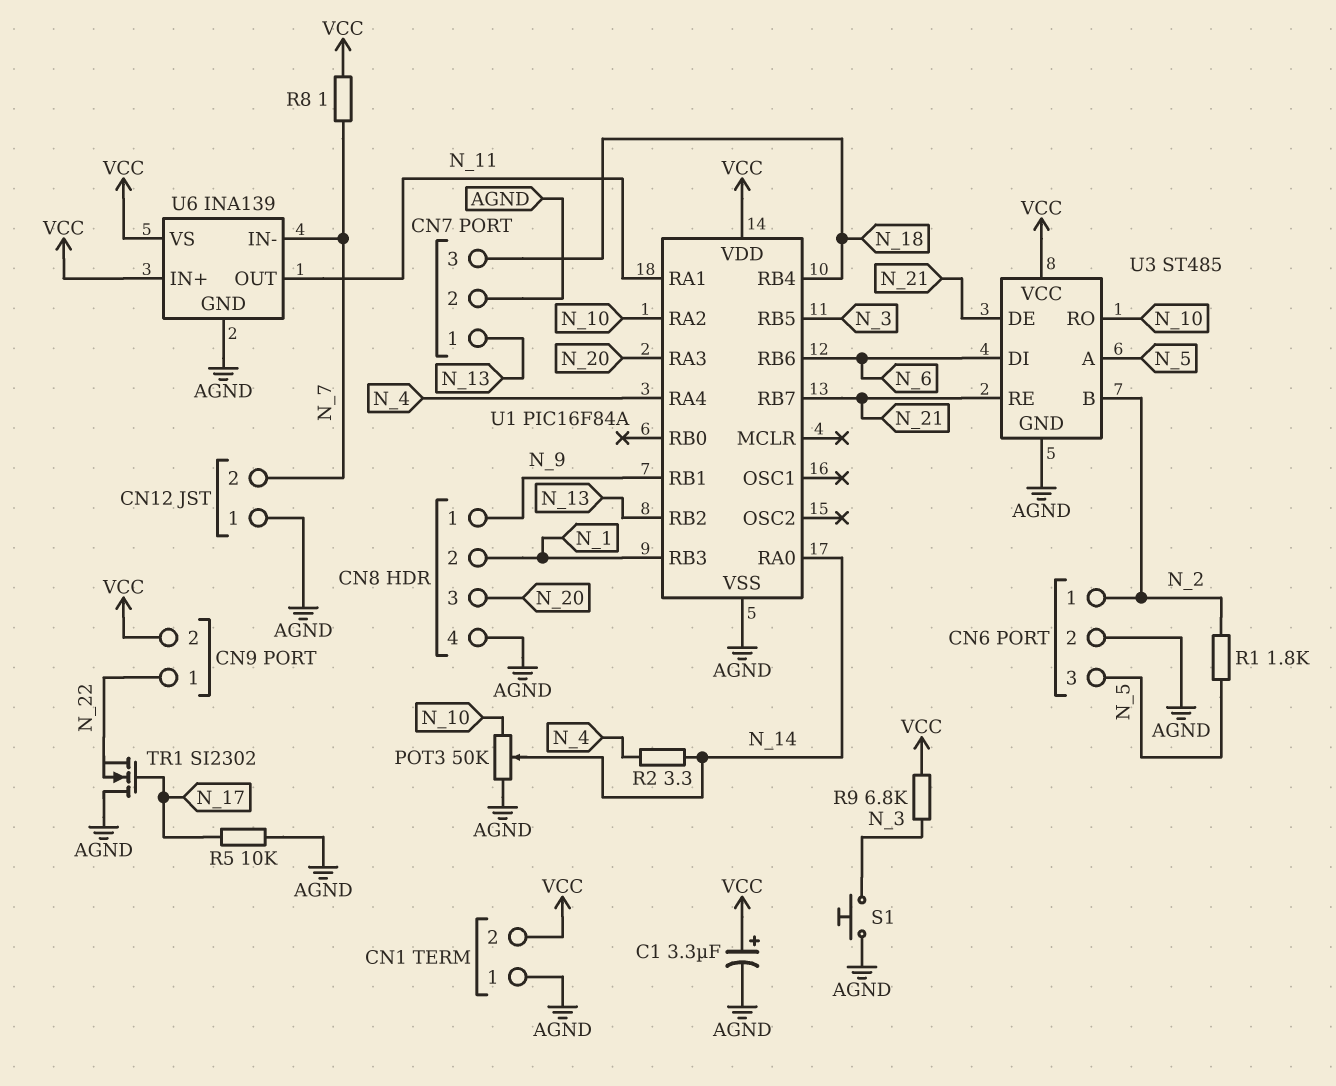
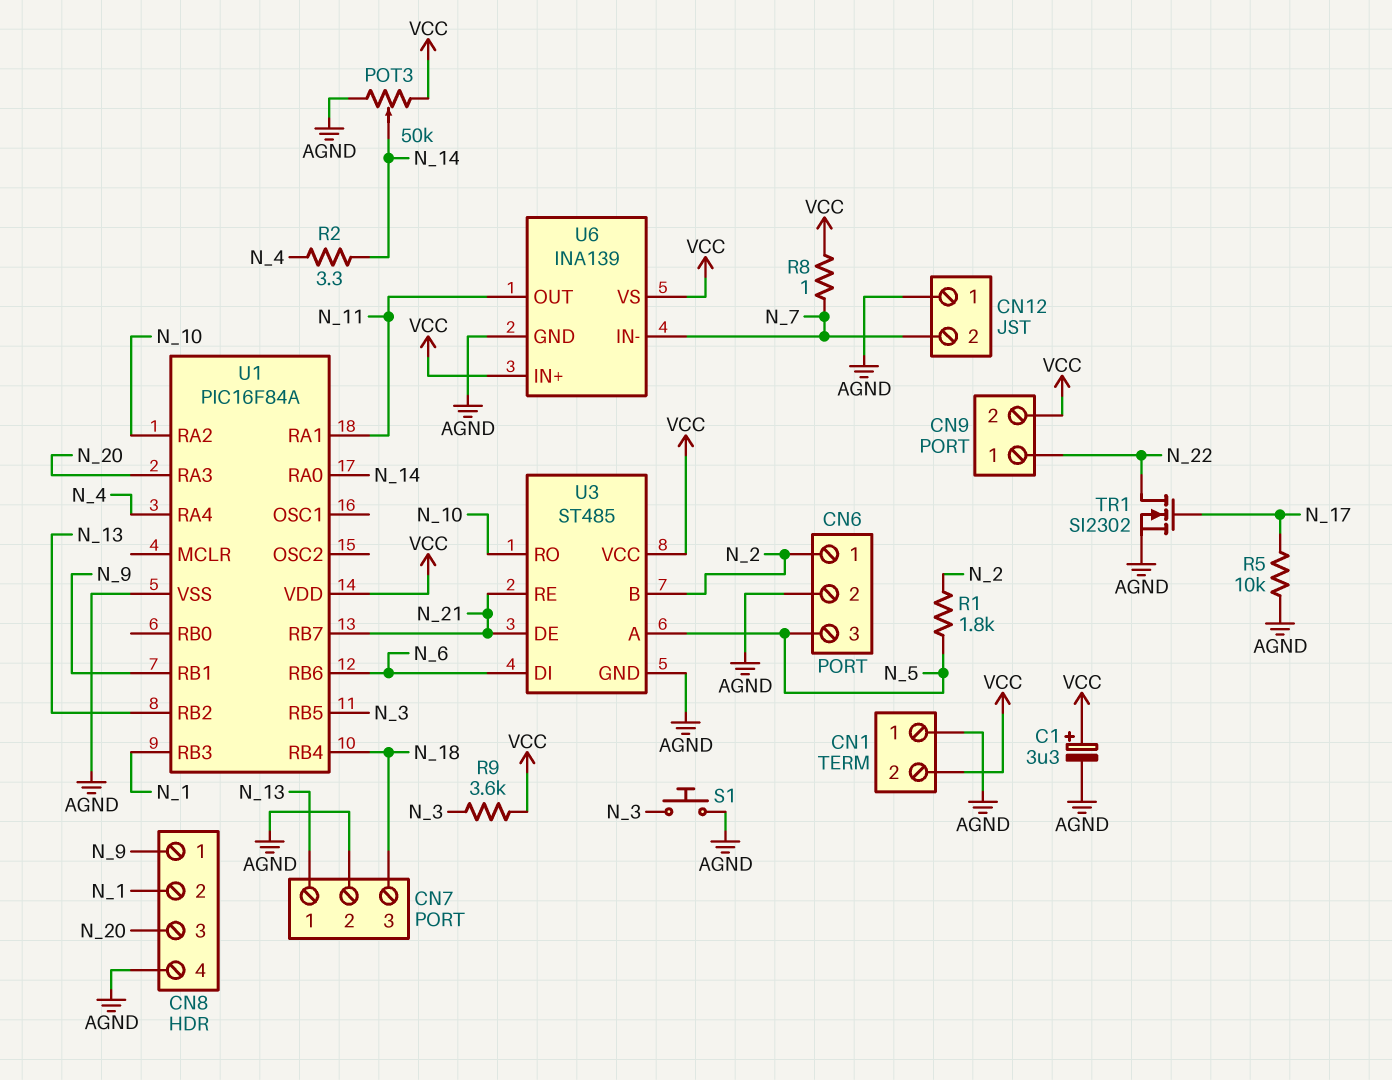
POT3: 50k (AGND, N_10, wiper N_14) -> 50k (AGND, VCC, wiper N_14)
R9: 6.8k (N_3, VCC) -> 3.6k (N_3, VCC)
TR1: NMOS SI2302 (G N_17, D AGND, S N_22) -> NMOS SI2302 (G N_17, D N_22, S AGND)

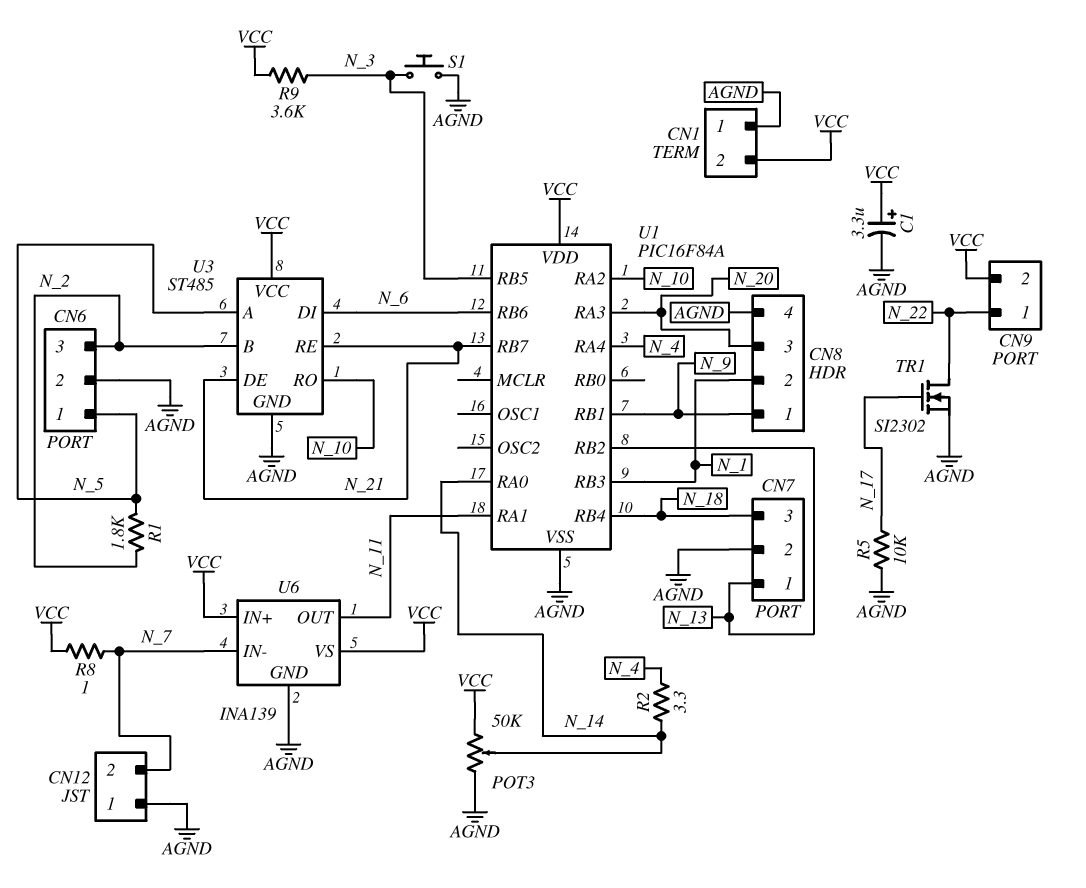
CN6 pin 1: N_2 -> N_5
CN6 pin 3: N_5 -> N_2

